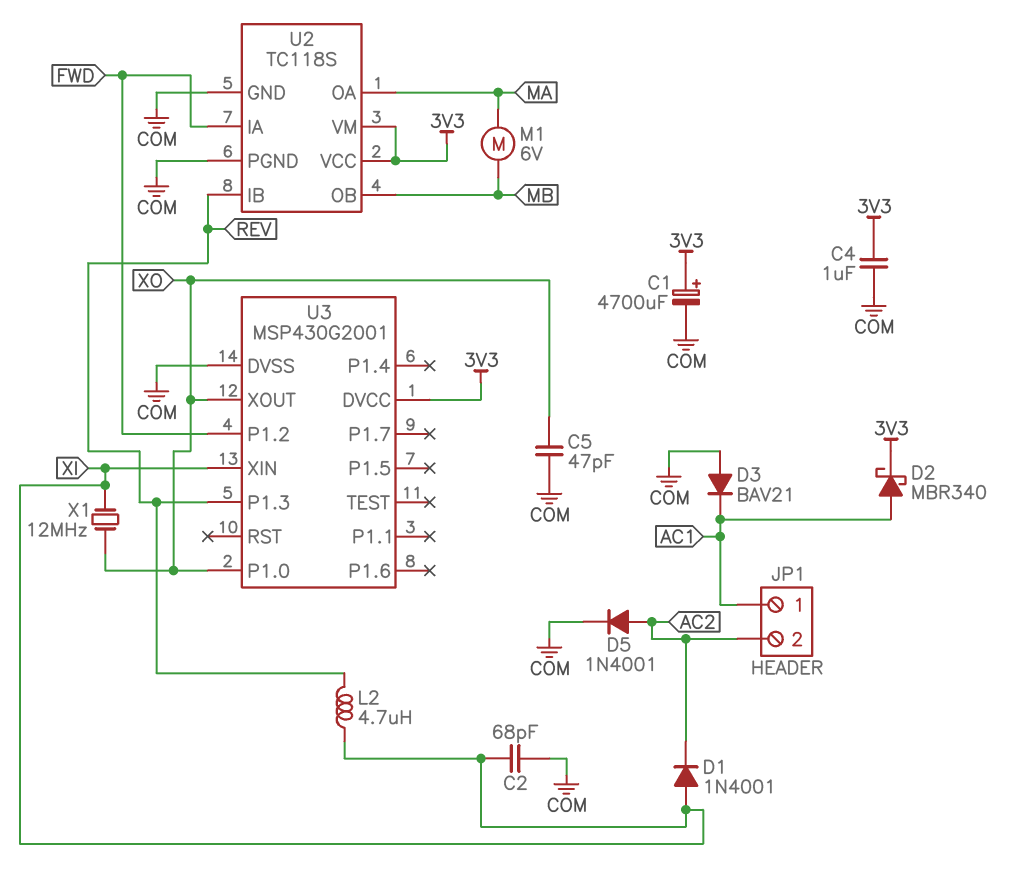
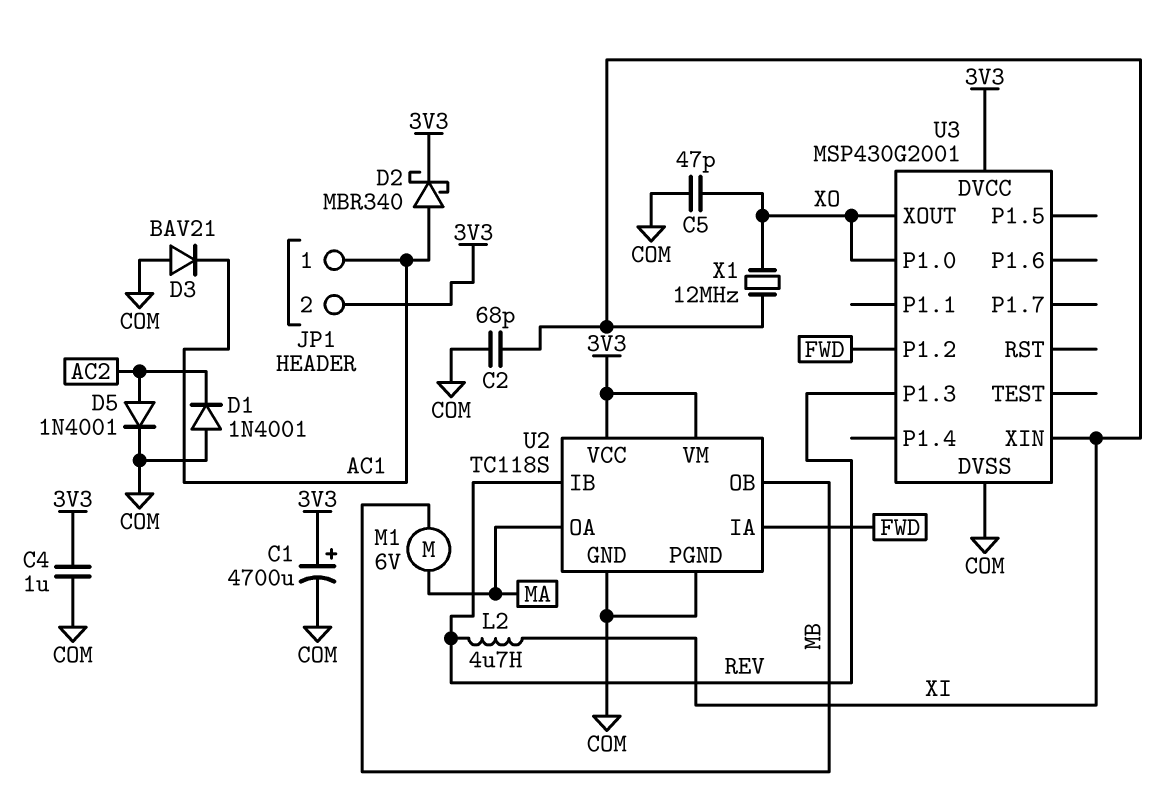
D1: diode 1N4001 (A XI, K AC2) -> diode 1N4001 (A COM, K AC2)
JP1 pin 2: AC2 -> 3V3

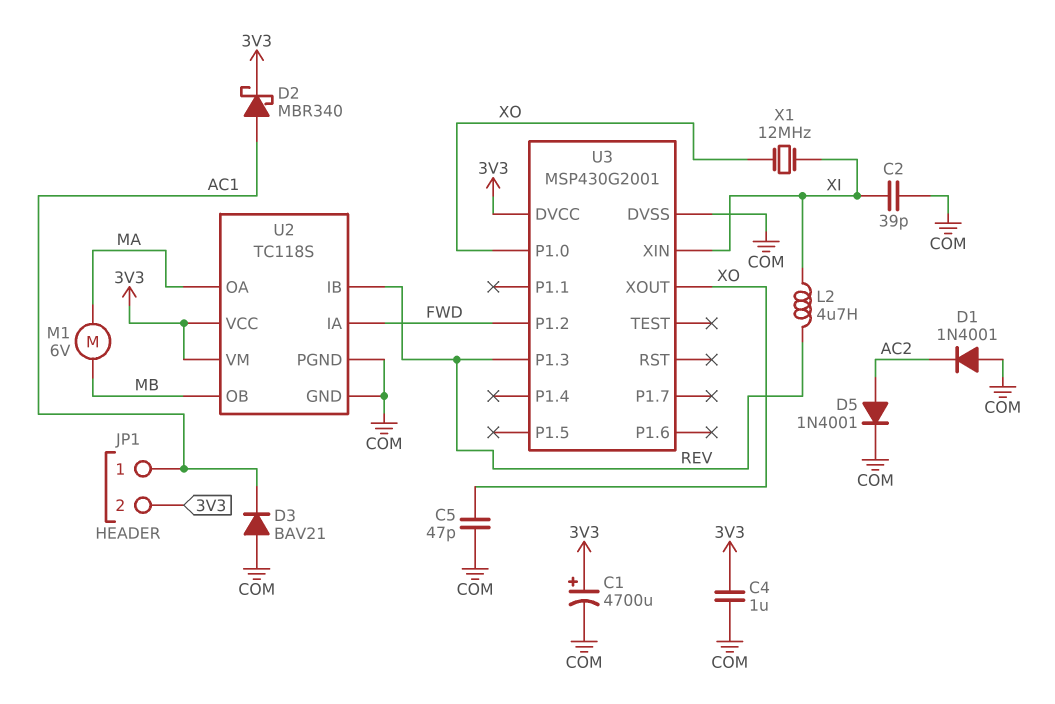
C2: 68pF (COM, XI) -> 39pF (COM, XI)

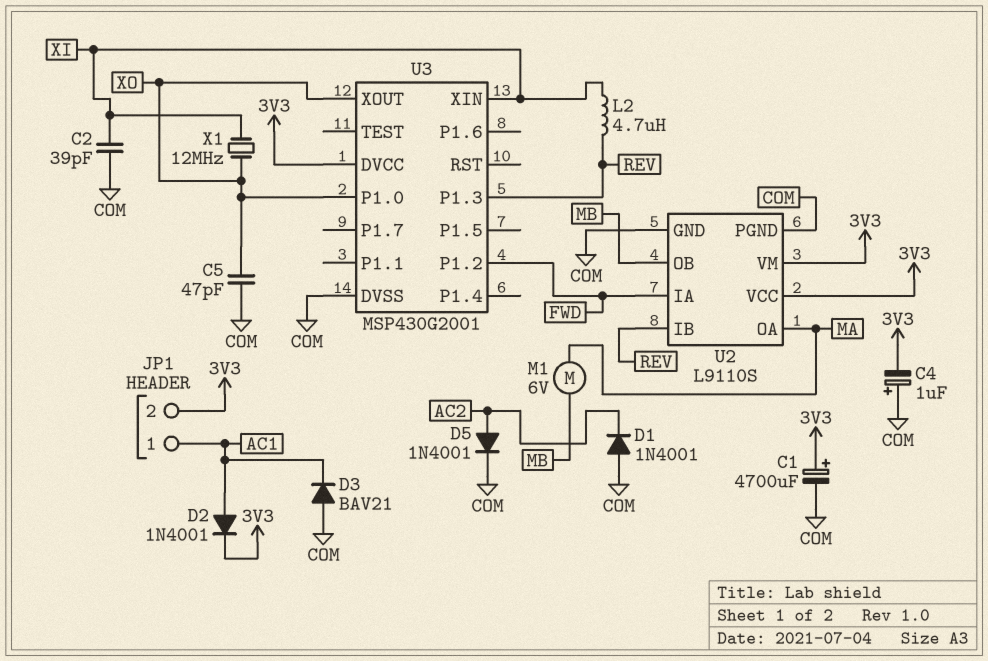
C4: 1uF (3V3, COM) -> 1uF (plus COM, minus 3V3)
D2: schottky MBR340 (A AC1, K 3V3) -> diode 1N4001 (A AC1, K 3V3)
U2: TC118S -> L9110S

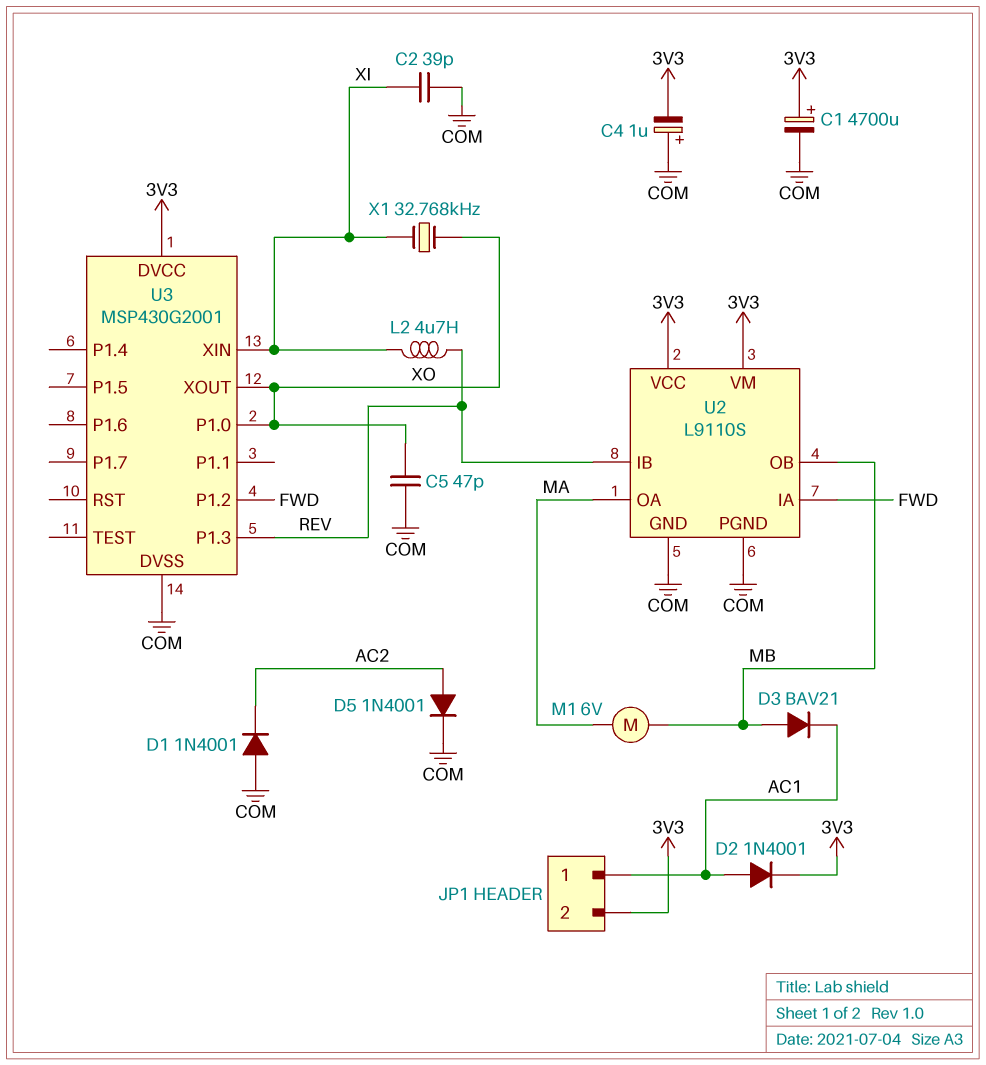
D3: diode BAV21 (A COM, K AC1) -> diode BAV21 (A MB, K AC1)
X1: 12MHz (XI, XO) -> 32.768kHz (XI, XO)

